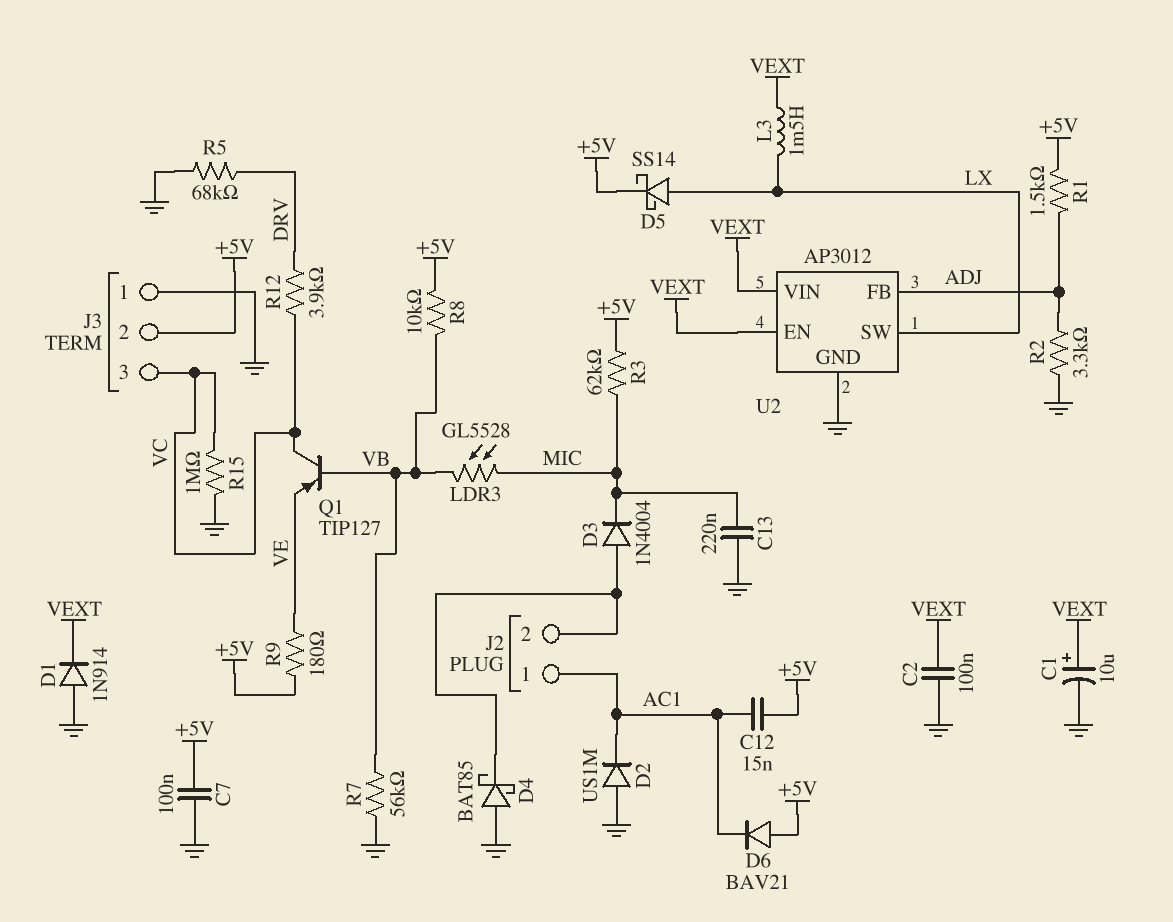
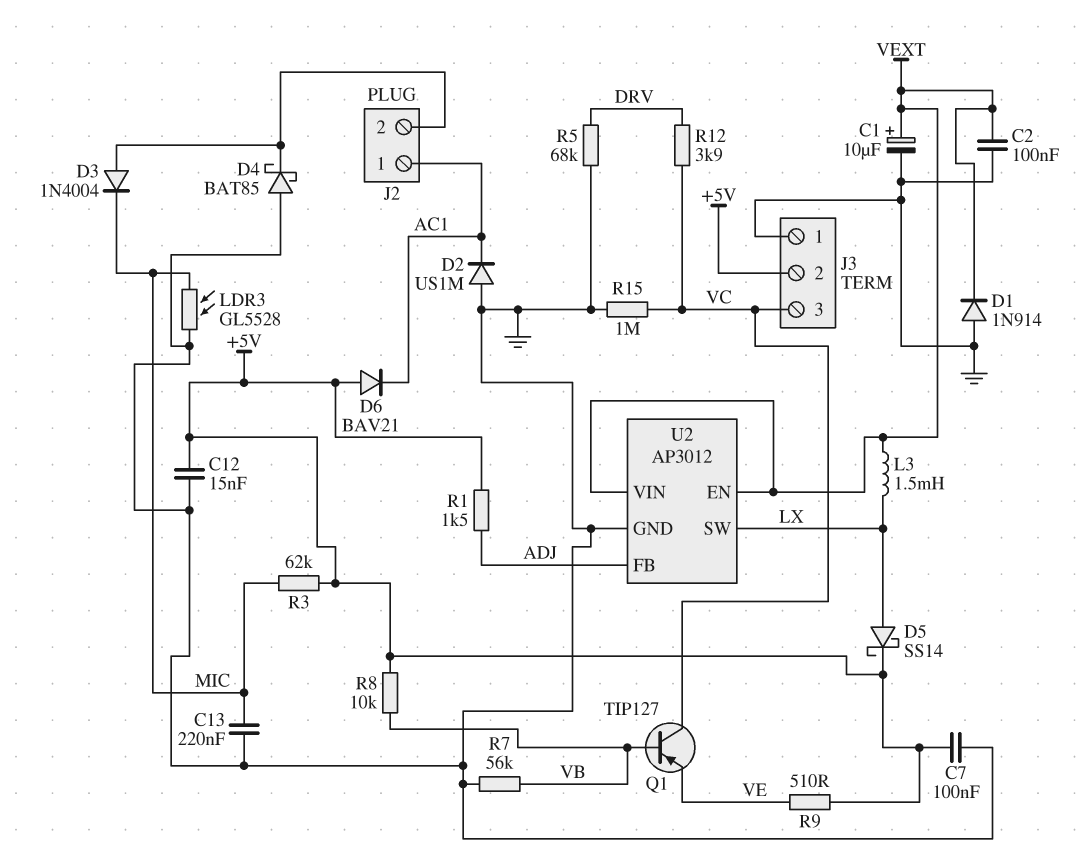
C12: 15nF (+5V, AC1) -> 15nF (+5V, GND)
LDR3: GL5528 (MIC, VB) -> GL5528 (GND, MIC)
R2: 3.3k (ADJ, GND) -> none
R9: 180 (+5V, VE) -> 510 (+5V, VE)

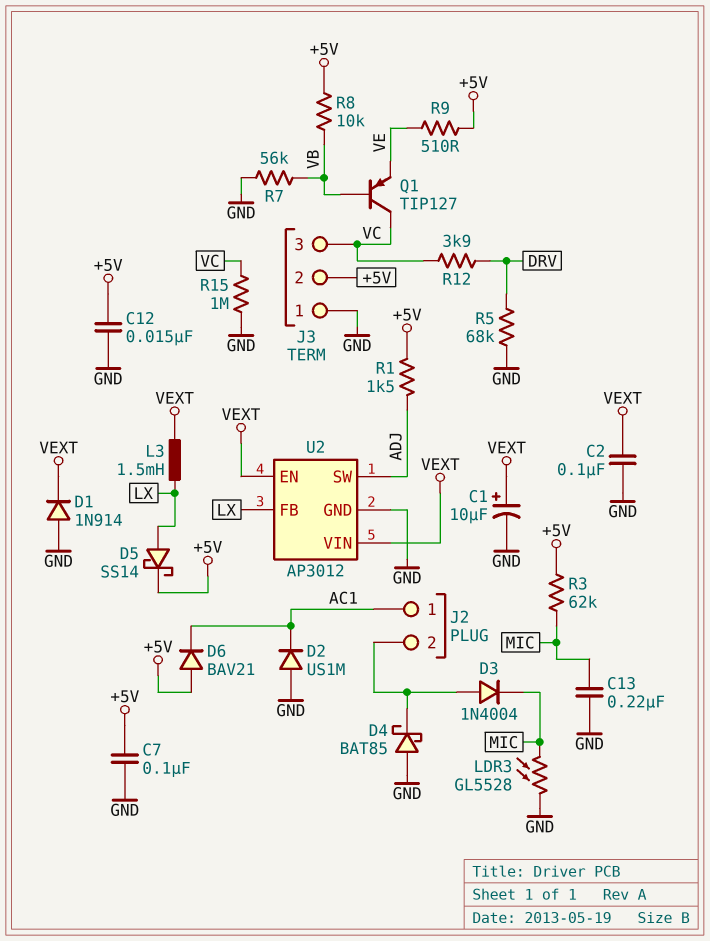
U2 pin FB: ADJ -> LX
U2 pin SW: LX -> ADJ

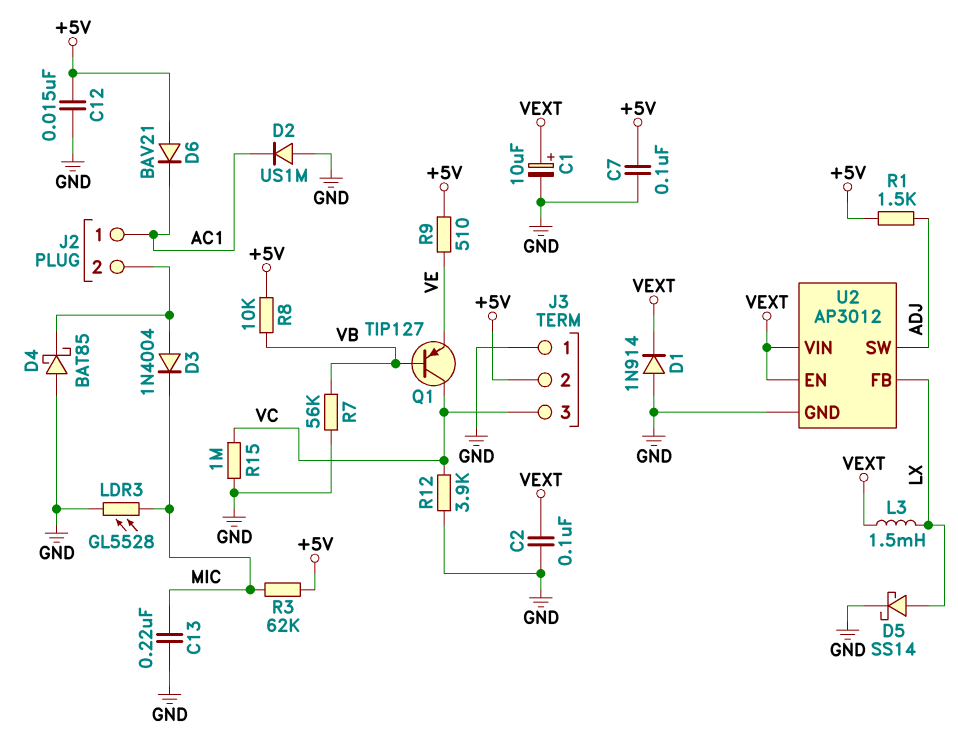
D5: schottky SS14 (A LX, K +5V) -> schottky SS14 (A LX, K GND)
R5: 68k (DRV, GND) -> none
R12: 3.9k (DRV, VC) -> 3.9k (GND, VC)

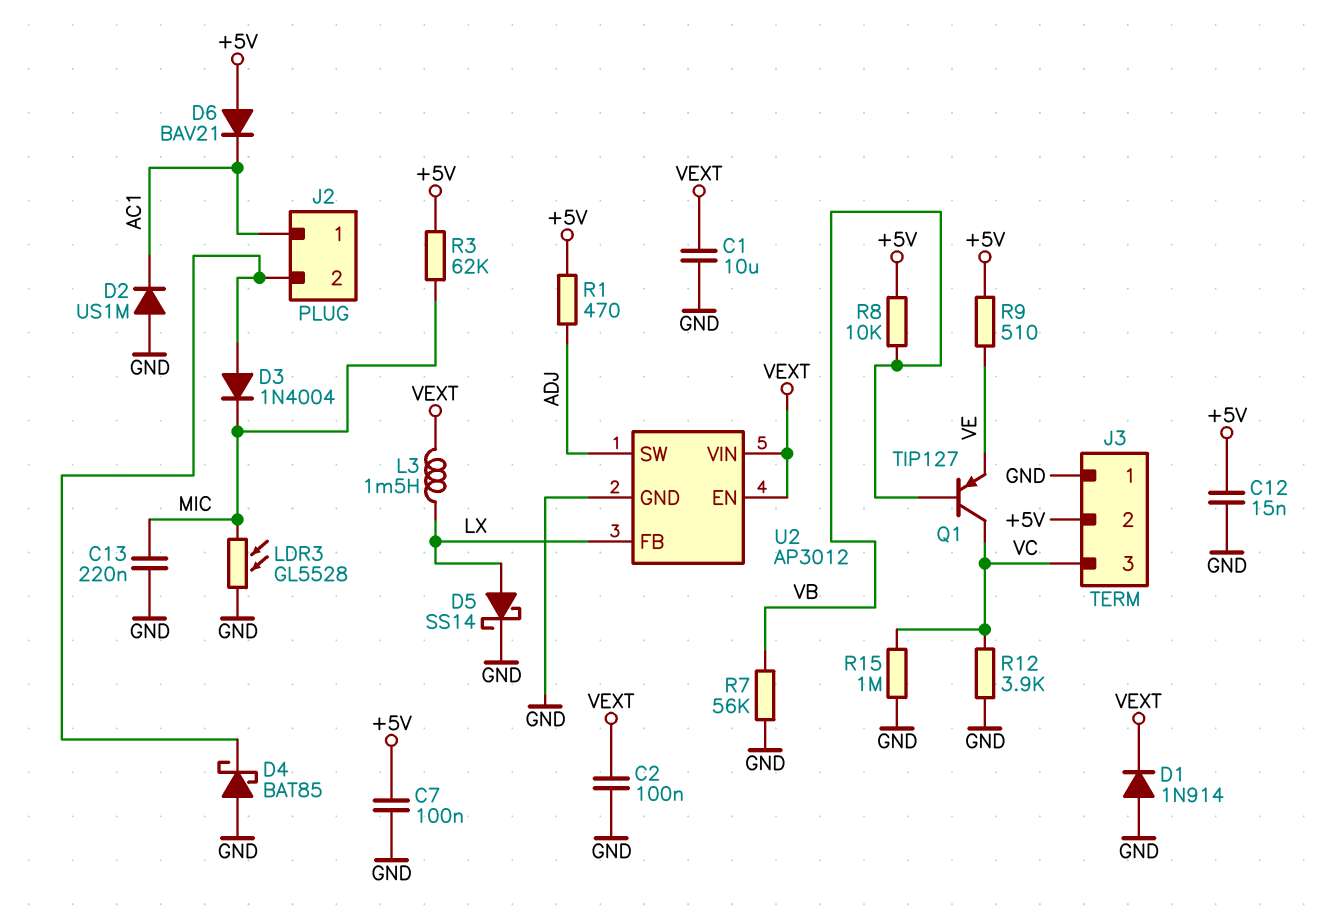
C1: 10uF (plus VEXT, minus GND) -> 10uF (GND, VEXT)
R1: 1.5k (+5V, ADJ) -> 470 (+5V, ADJ)

